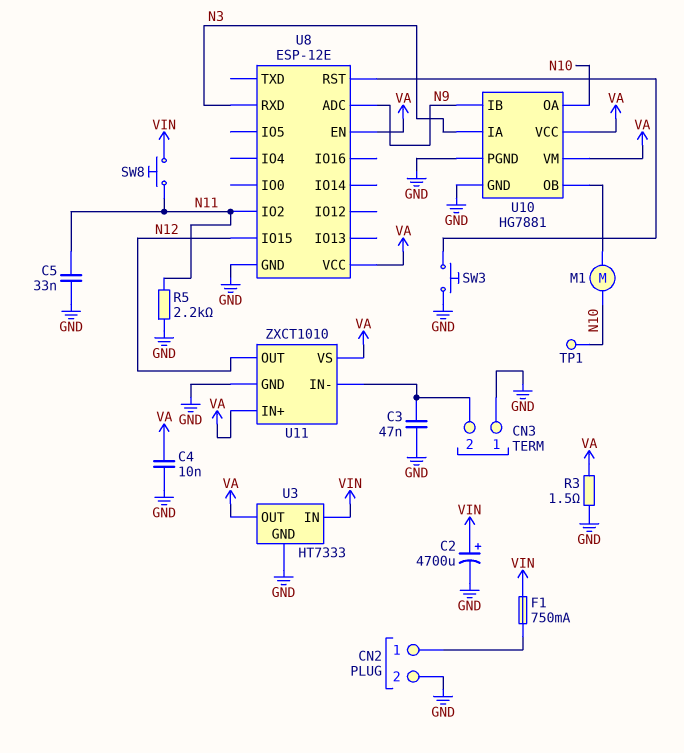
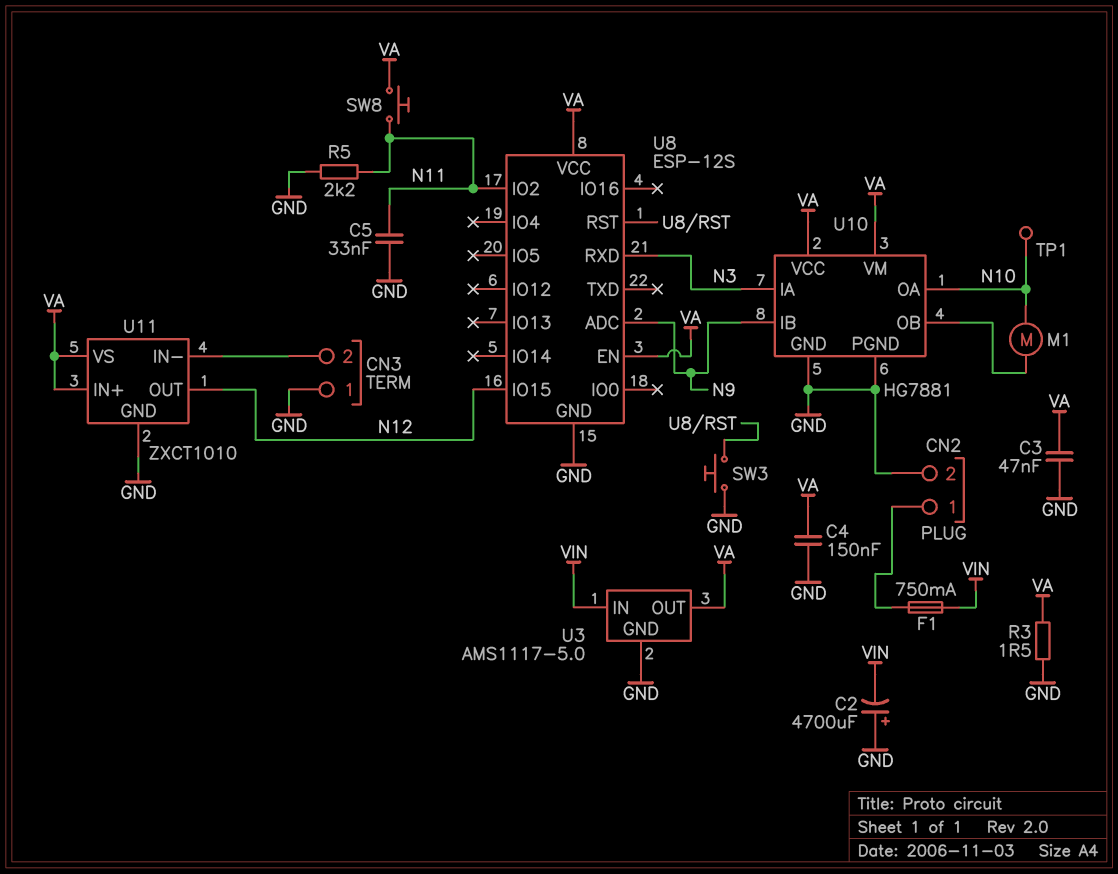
C2: 4700uF (plus VIN, minus GND) -> 4700uF (plus GND, minus VIN)
C3: 47nF (CN3/2, GND) -> 47nF (GND, VA)
C4: 10nF (GND, VA) -> 150nF (GND, VA)
SW8: button (N11, VIN) -> button (N11, VA)
U3: HT7333 -> AMS1117-5.0
U8: ESP-12E -> ESP-12S

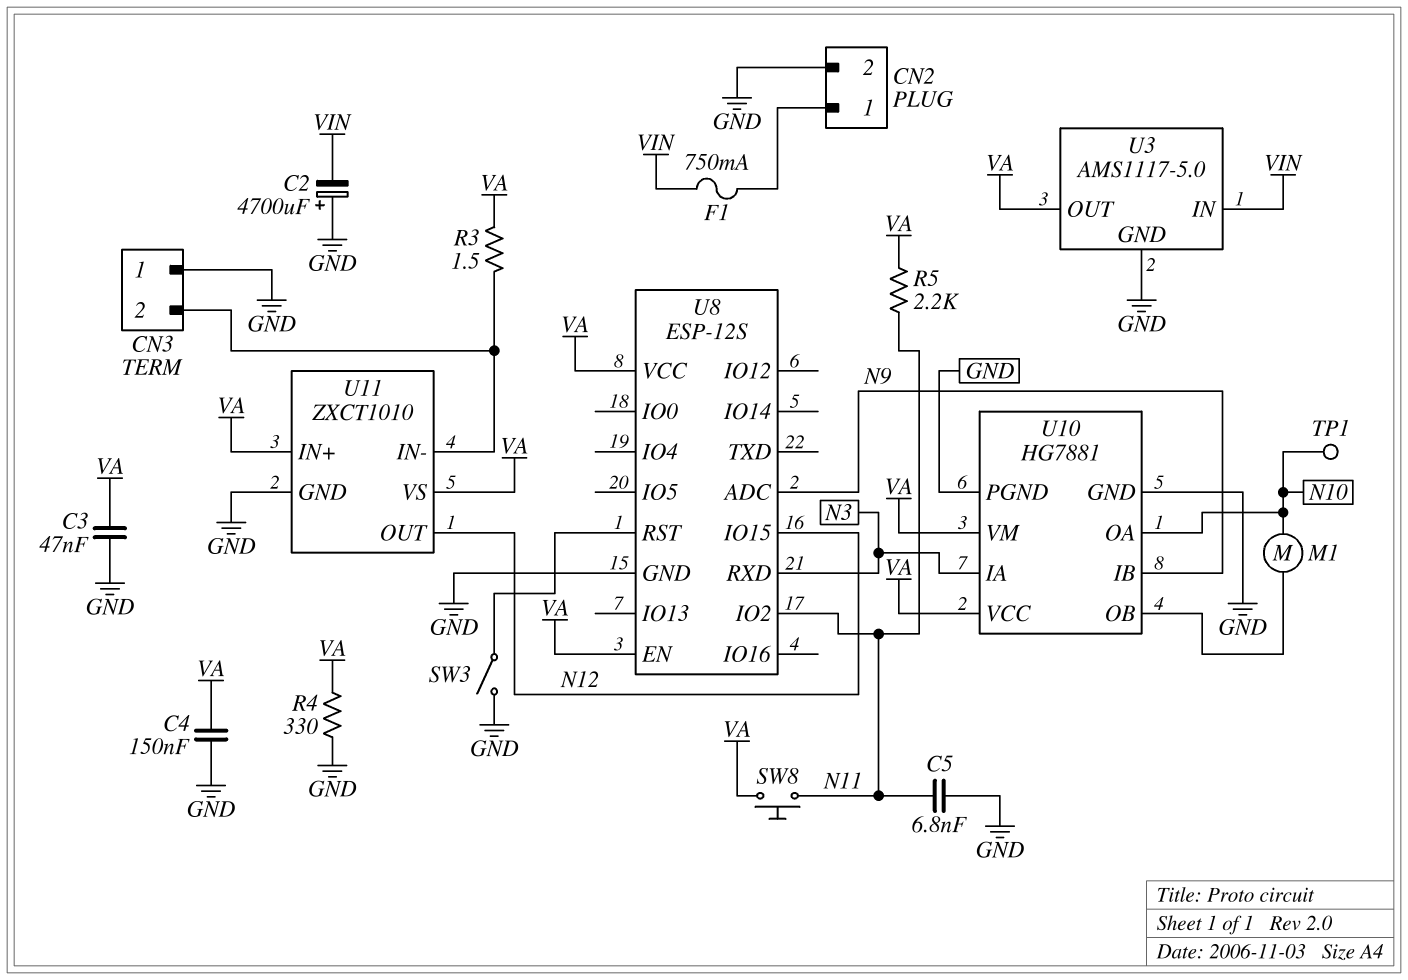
C5: 33nF (GND, N11) -> 6.8nF (GND, N11)
R3: 1.5 (GND, VA) -> 1.5 (CN3/2, VA)
R4: none -> 330 (GND, VA)
R5: 2.2k (GND, N11) -> 2.2k (N11, VA)
SW3: button (GND, U8/RST) -> switch (GND, U8/RST)

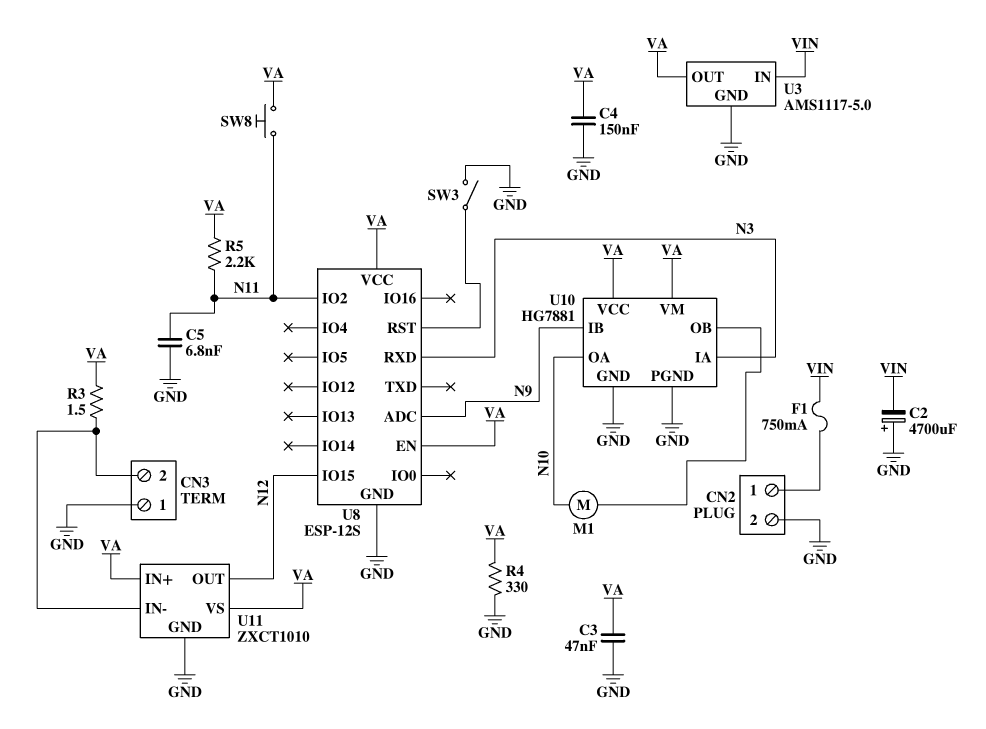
TP1: test point (N10) -> none

